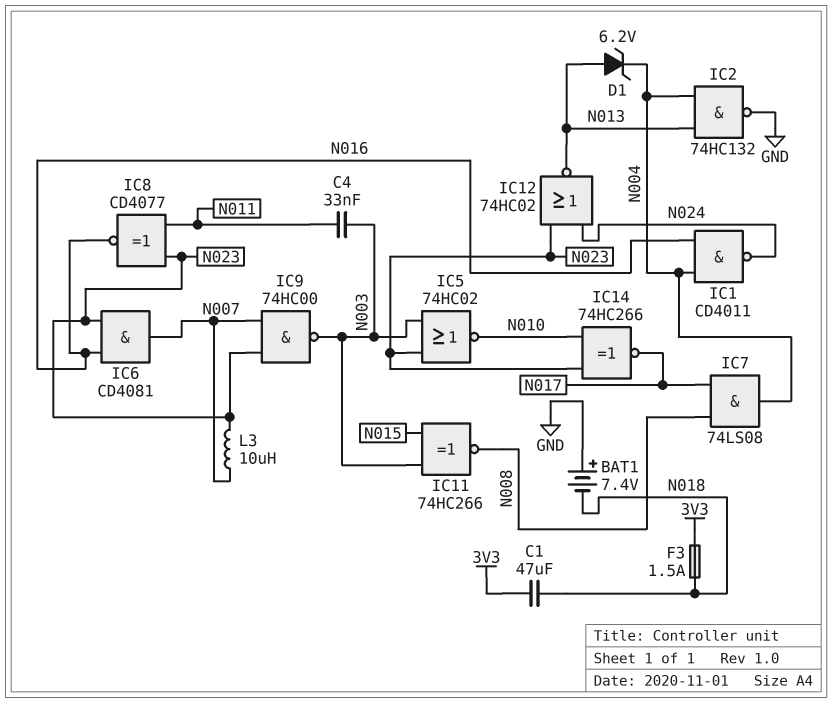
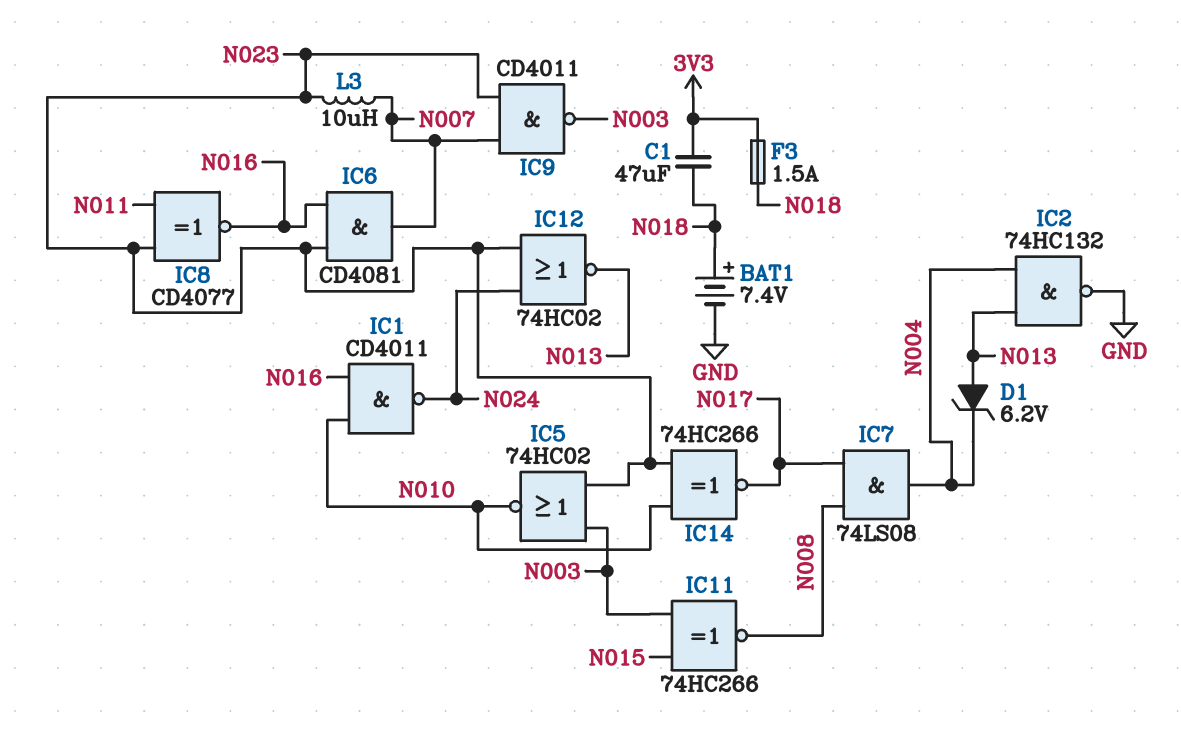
BAT1: 7.4V (plus GND, minus N018) -> 7.4V (plus N018, minus GND)
C4: 33nF (N003, N011) -> none
IC1: NAND CD4011 (in N004, in N016, out N024) -> NAND CD4011 (in N010, in N016, out N024)
IC9: NAND 74HC00 (in N007, in N023, out N003) -> NAND CD4011 (in N007, in N023, out N003)

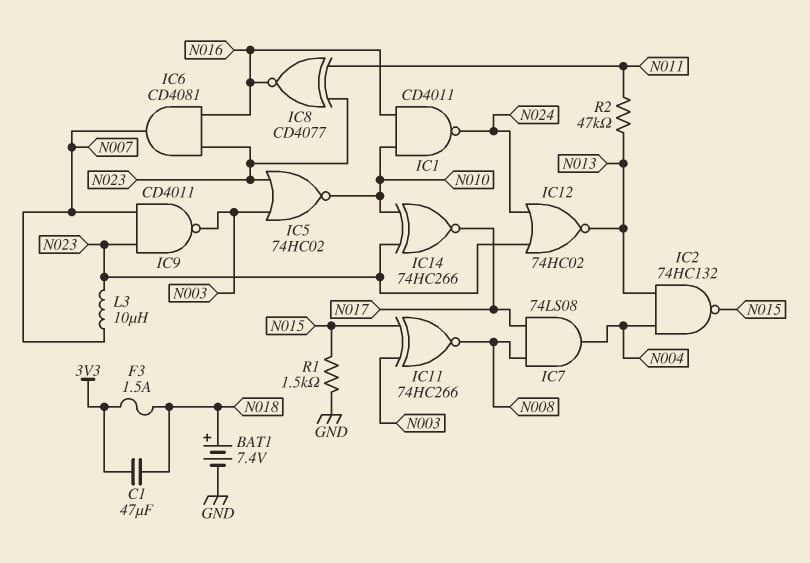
D1: zener 6.2V (A N013, K N004) -> none
IC2: NAND 74HC132 (in N004, in N013, out GND) -> NAND 74HC132 (in N004, in N013, out N015)
R1: none -> 1.5k (GND, N015)
R2: none -> 47k (N011, N013)

